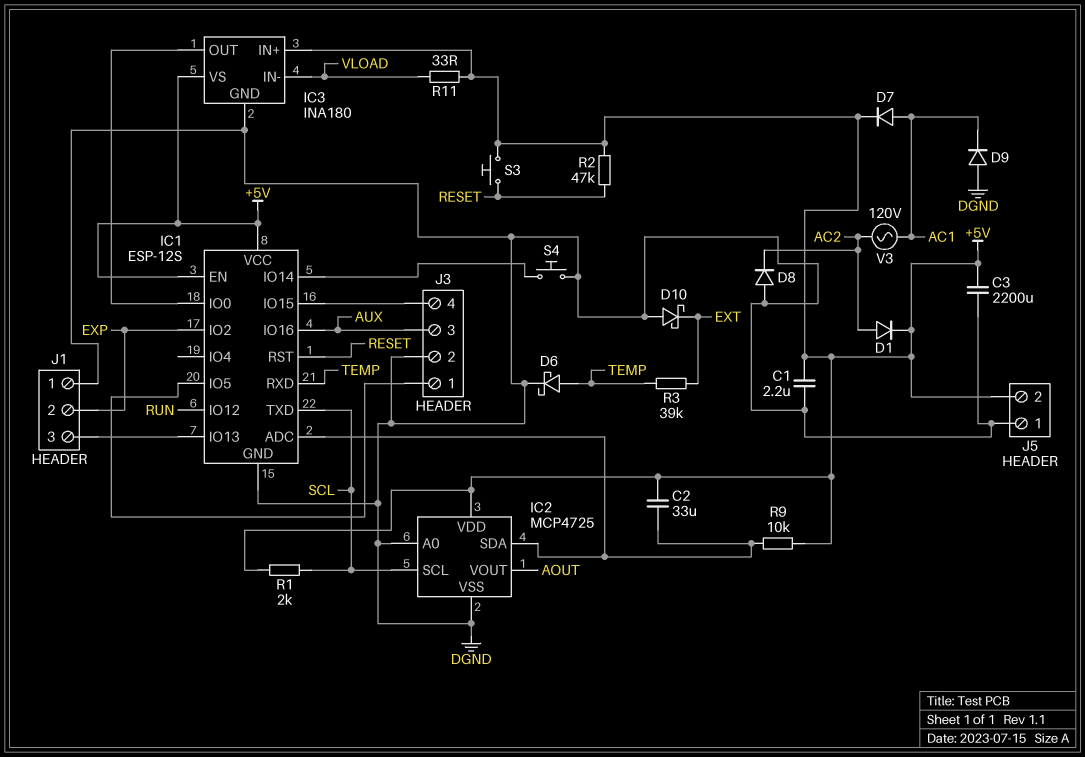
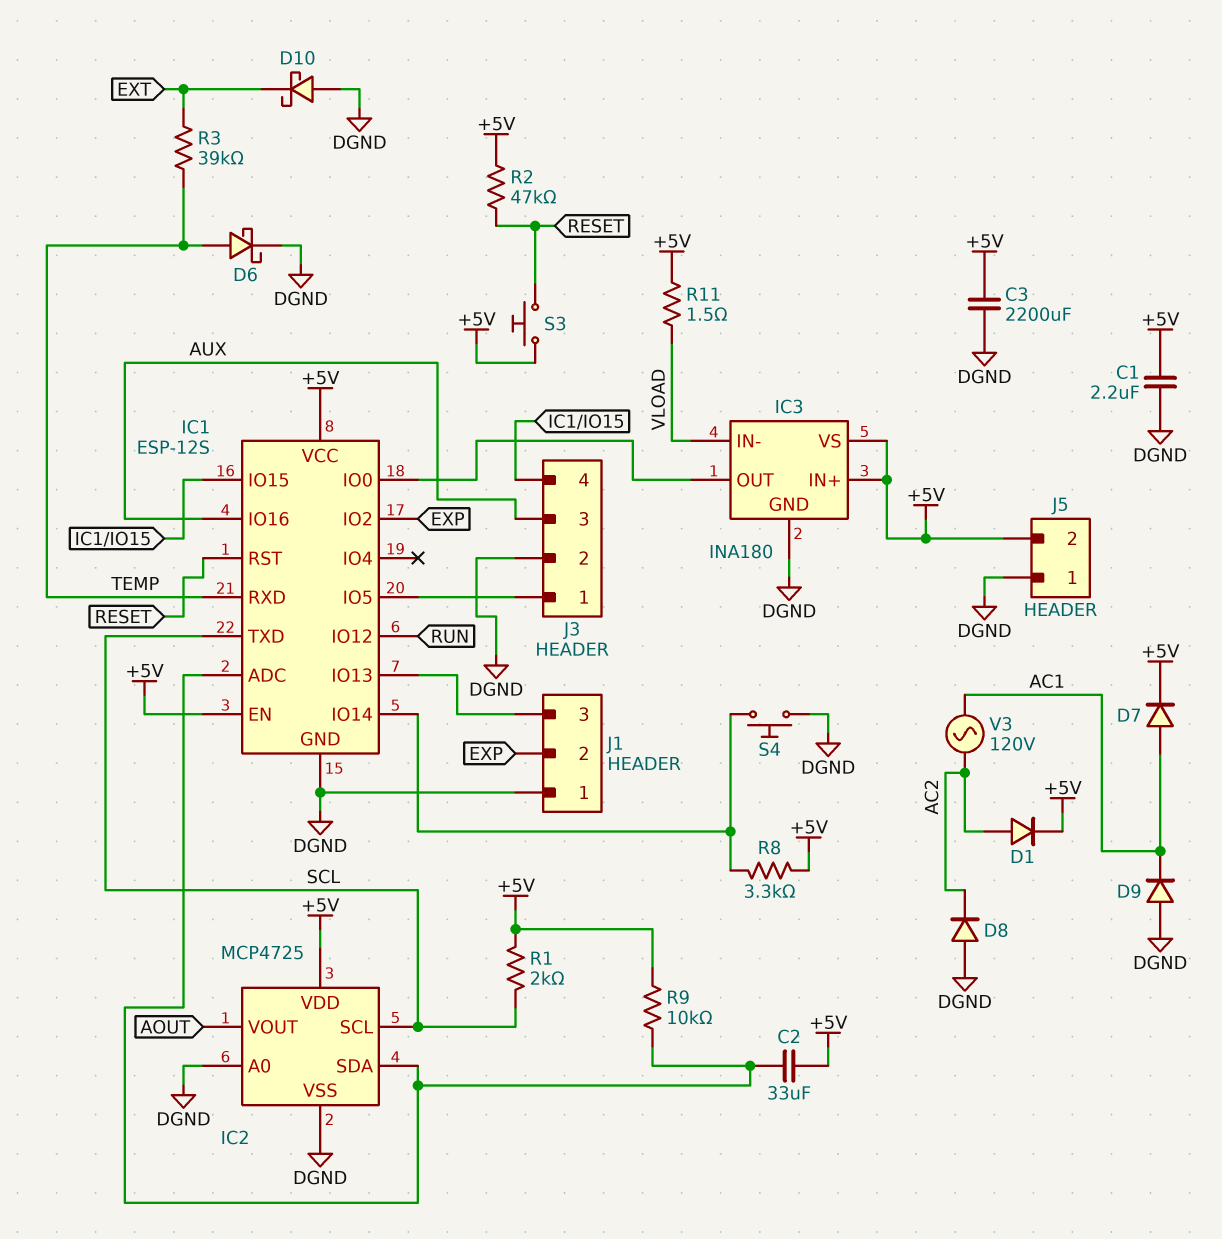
R8: none -> 3.3k (+5V, IC1/IO14)
R11: 33 (+5V, VLOAD) -> 1.5 (+5V, VLOAD)

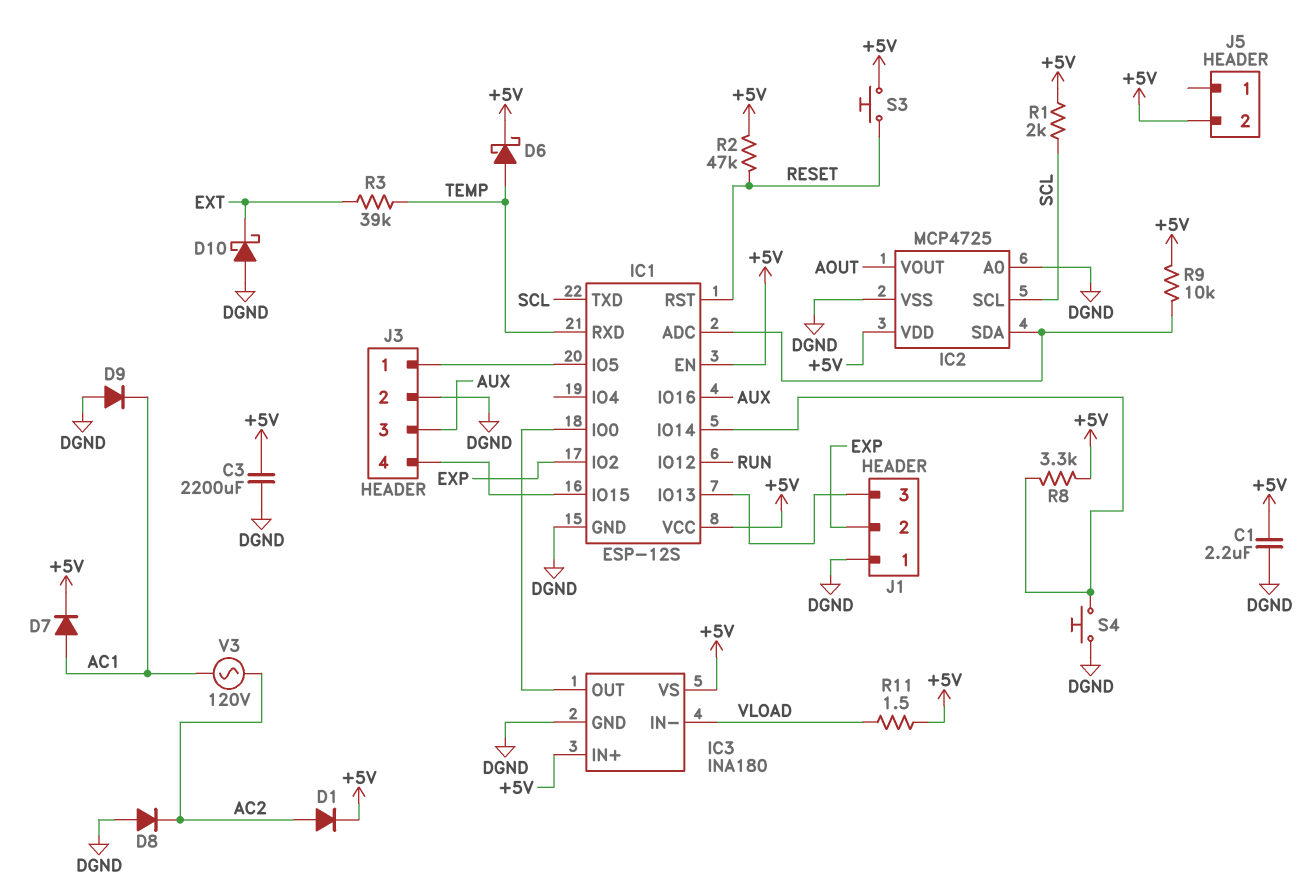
C2: 33uF (+5V, IC1/ADC) -> none
D6: schottky (A TEMP, K DGND) -> schottky (A TEMP, K +5V)
J5 pin 1: DGND -> none

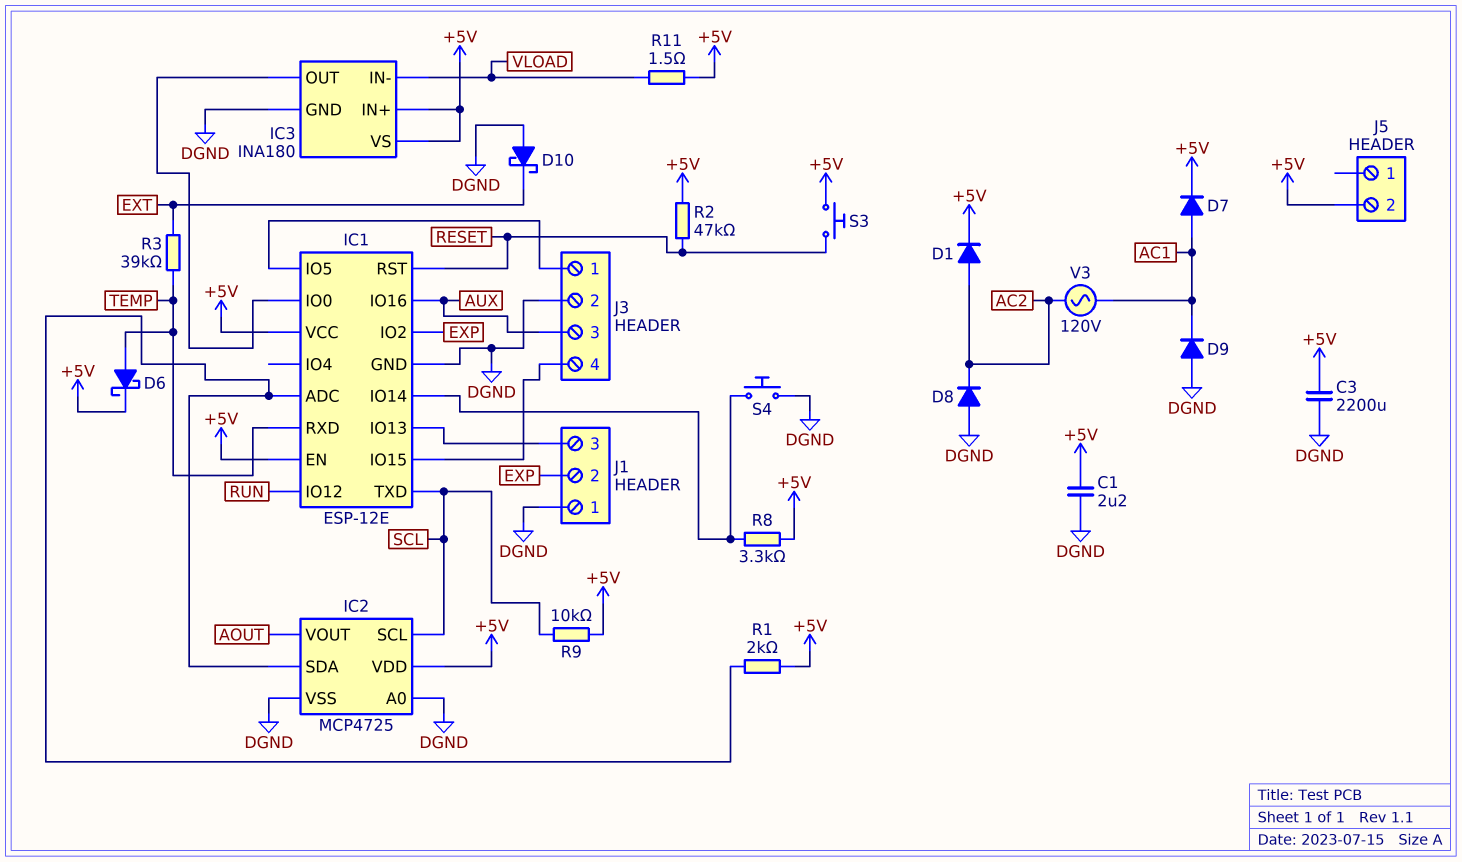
IC1: ESP-12S -> ESP-12E
R1: 2k (+5V, SCL) -> 2k (+5V, IC1/ADC)
R9: 10k (+5V, IC1/ADC) -> 10k (+5V, SCL)

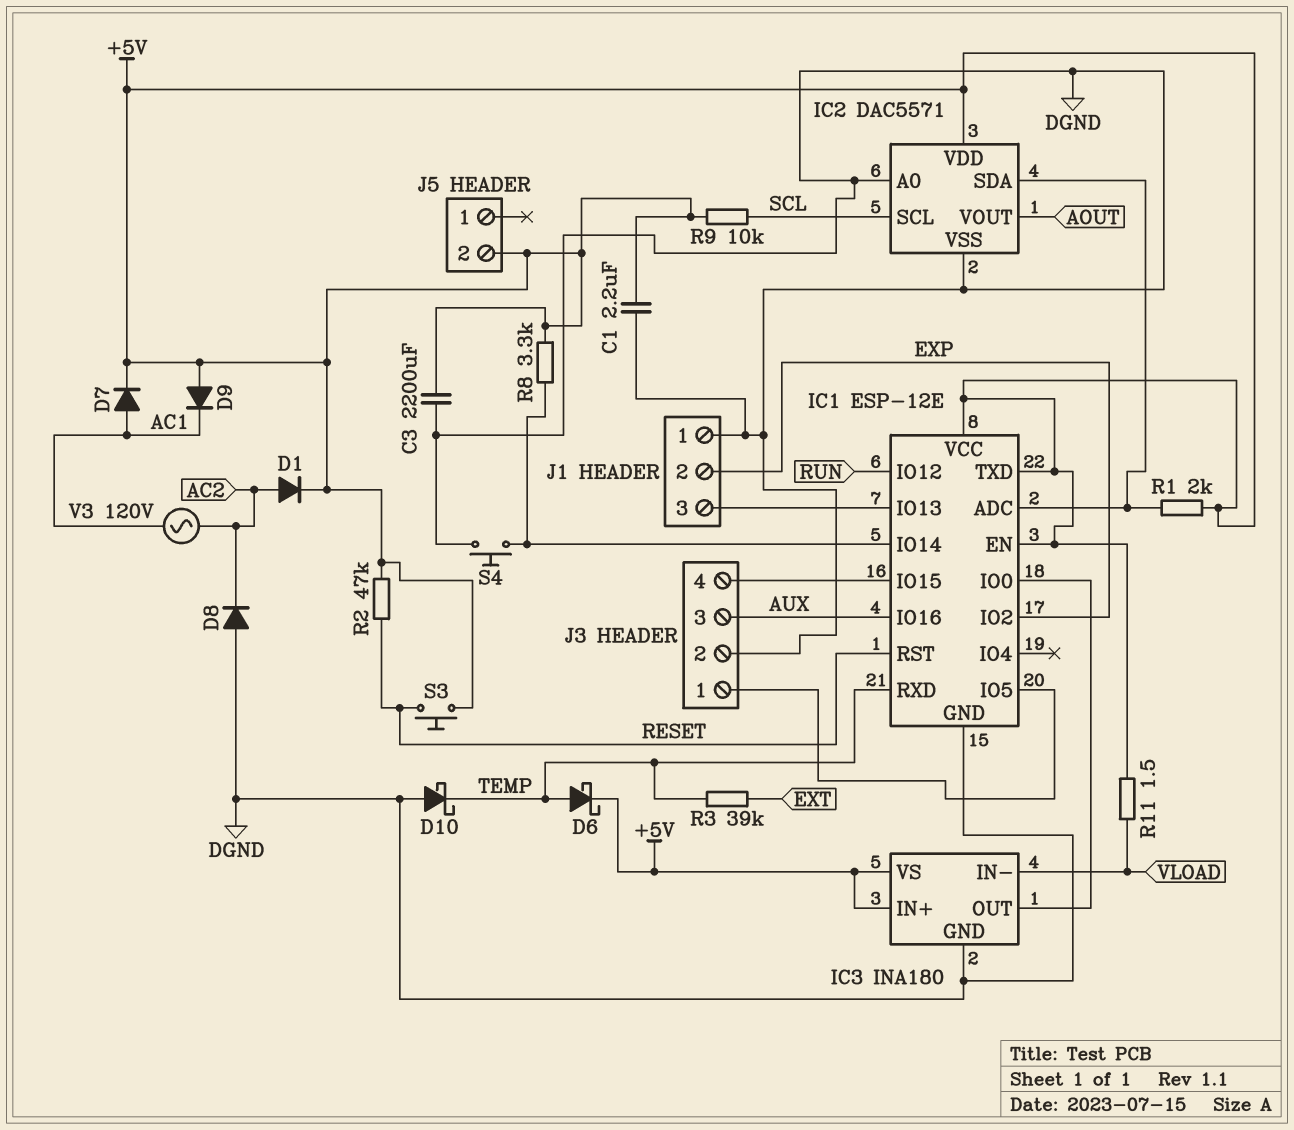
D9: diode (A DGND, K AC1) -> diode (A +5V, K AC1)
D10: schottky (A DGND, K EXT) -> schottky (A DGND, K TEMP)
IC1 pin TXD: SCL -> +5V
IC2: MCP4725 -> DAC5571

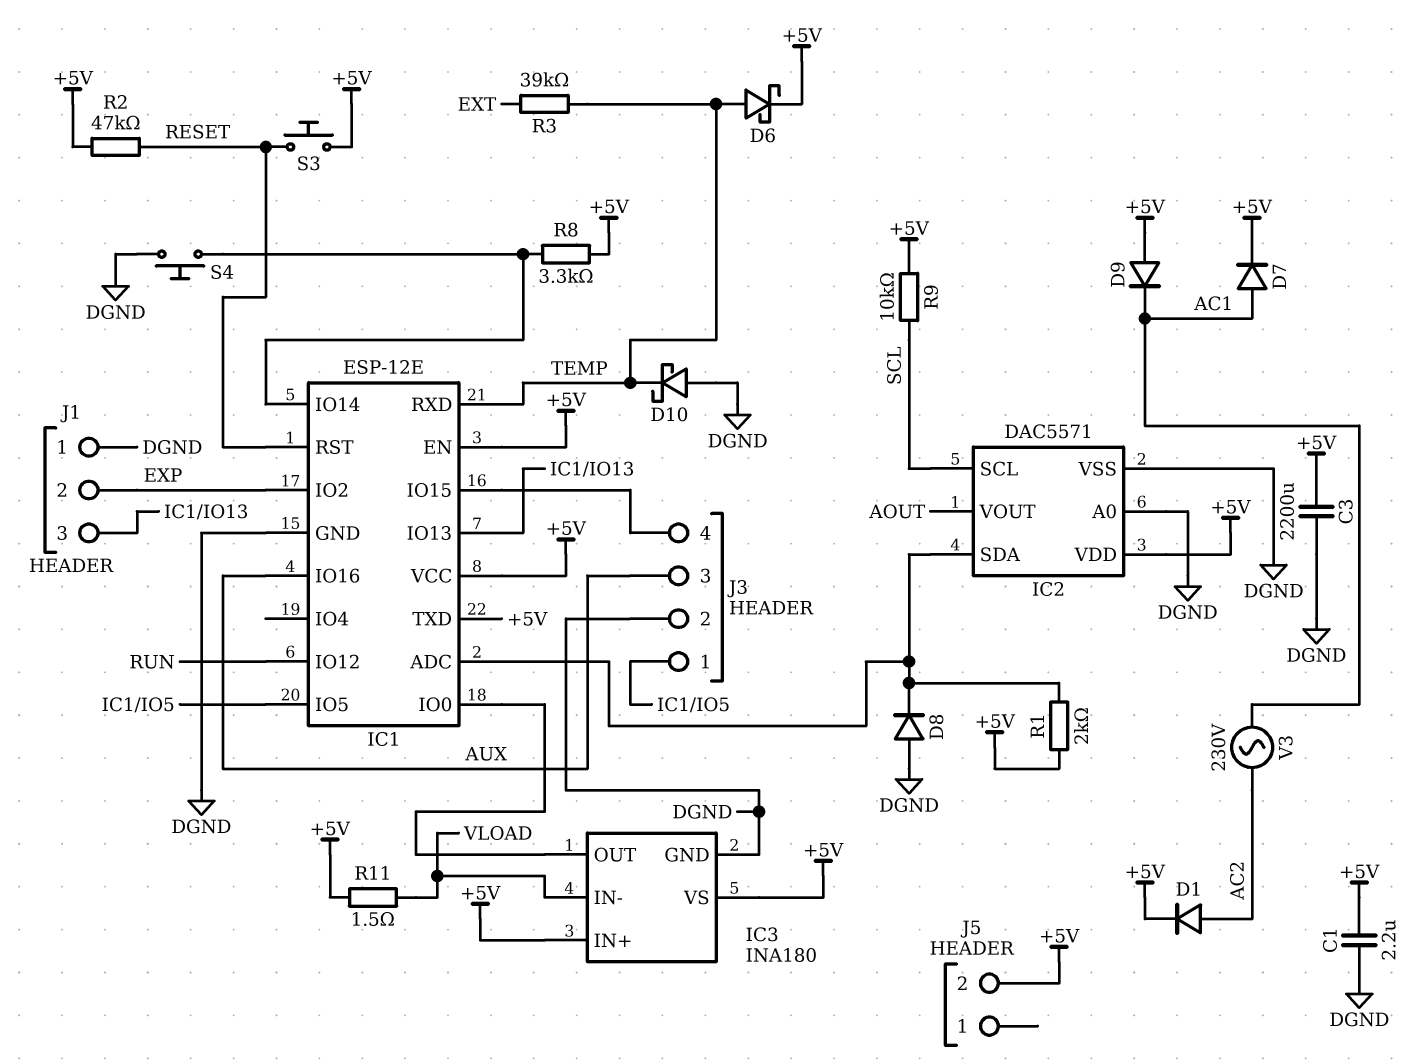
D8: diode (A DGND, K AC2) -> diode (A DGND, K IC1/ADC)
V3: AC 120V (AC1, AC2) -> AC 230V (AC1, AC2)

